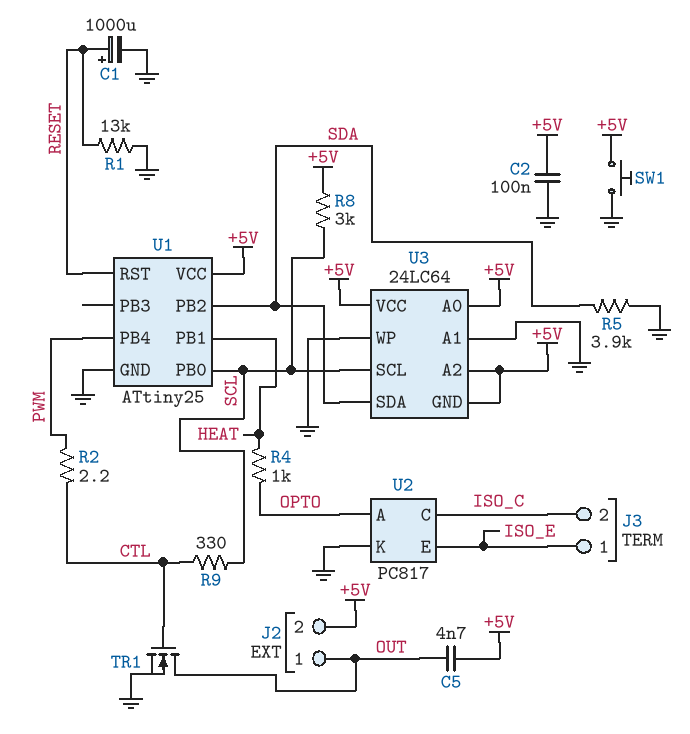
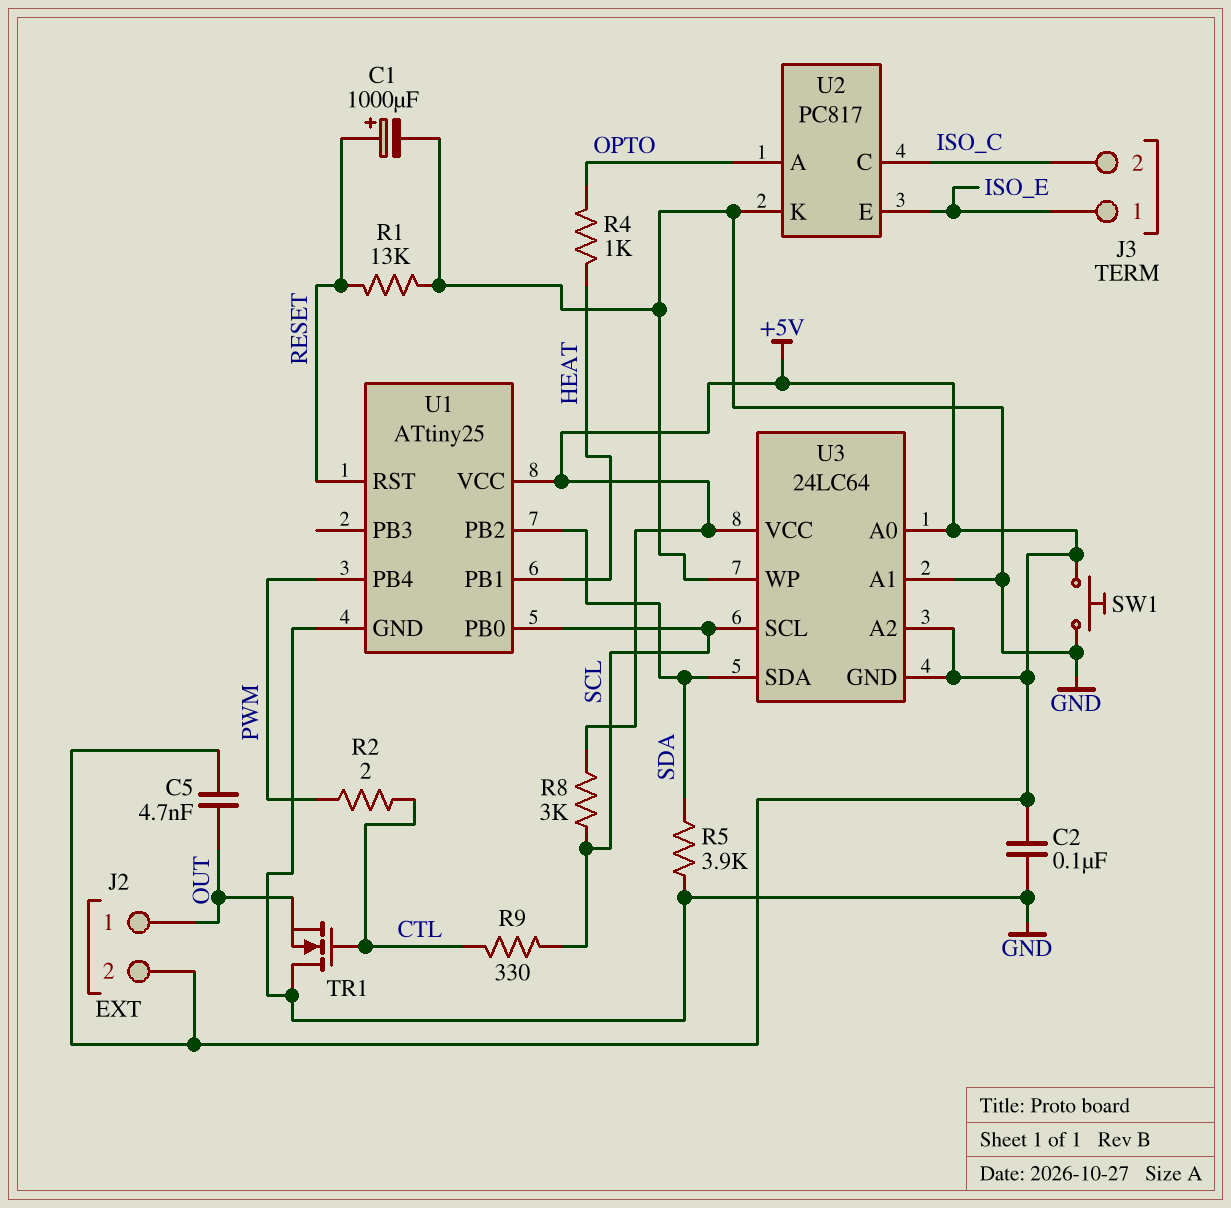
R2: 2.2 (CTL, PWM) -> 2 (CTL, PWM)
TR1: NMOS (G CTL, D OUT, S GND) -> NMOS (G CTL, D GND, S OUT)

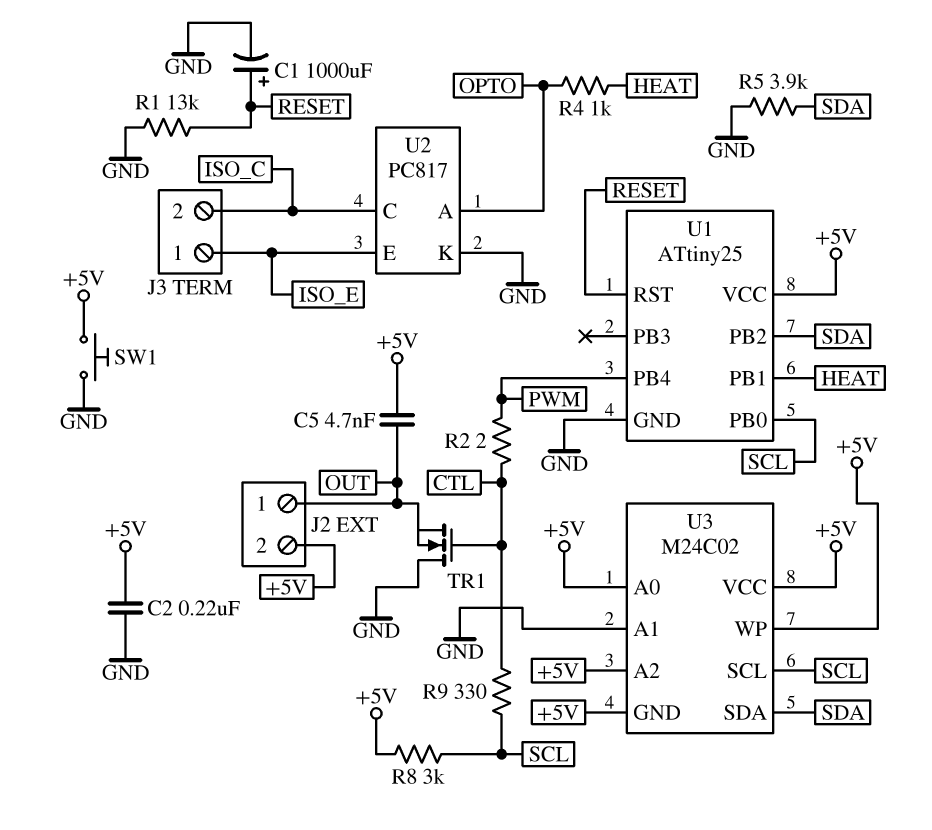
C2: 100nF (+5V, GND) -> 220nF (+5V, GND)
U3: 24LC64 -> M24C02
U3 pin WP: GND -> +5V

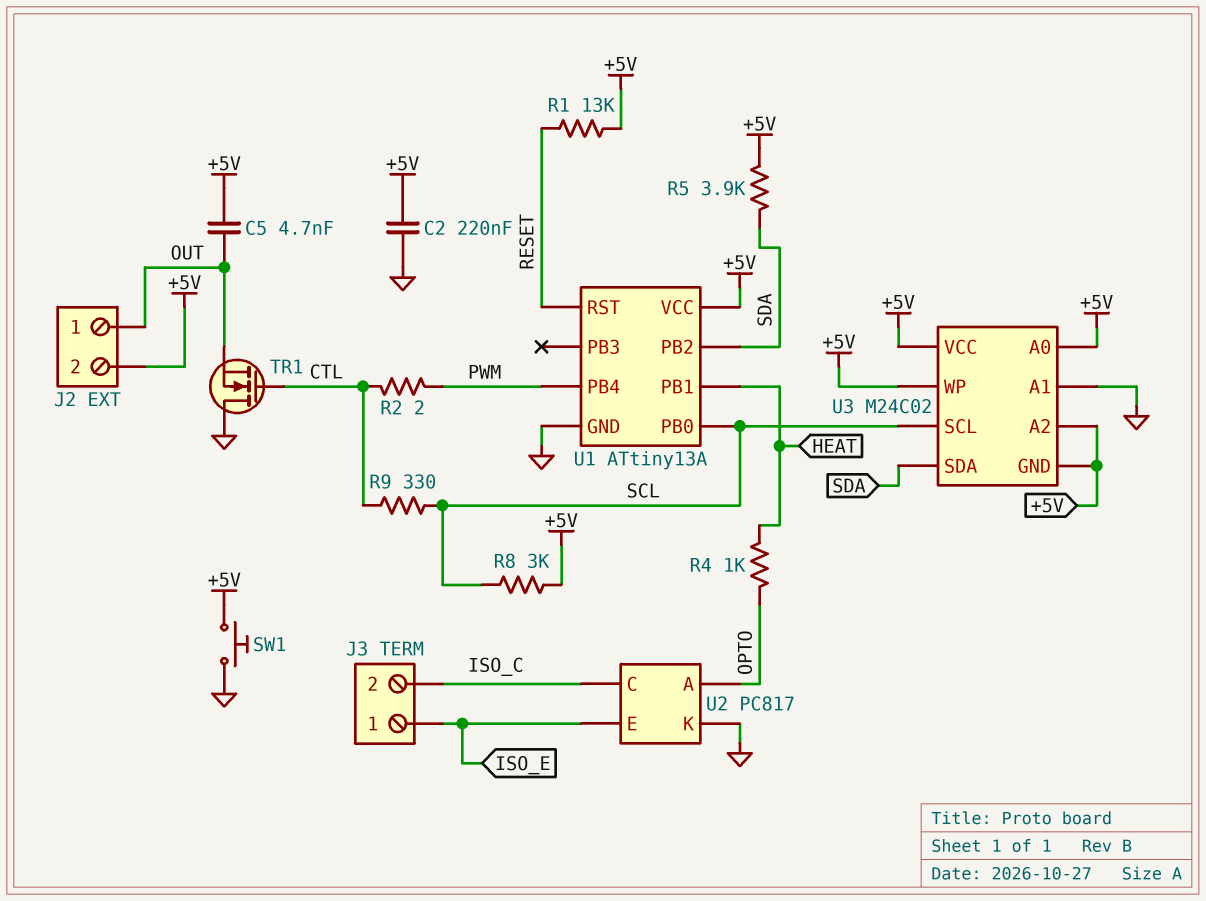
C1: 1000uF (plus RESET, minus GND) -> none
R1: 13k (GND, RESET) -> 13k (+5V, RESET)
R5: 3.9k (GND, SDA) -> 3.9k (+5V, SDA)
U1: ATtiny25 -> ATtiny13A

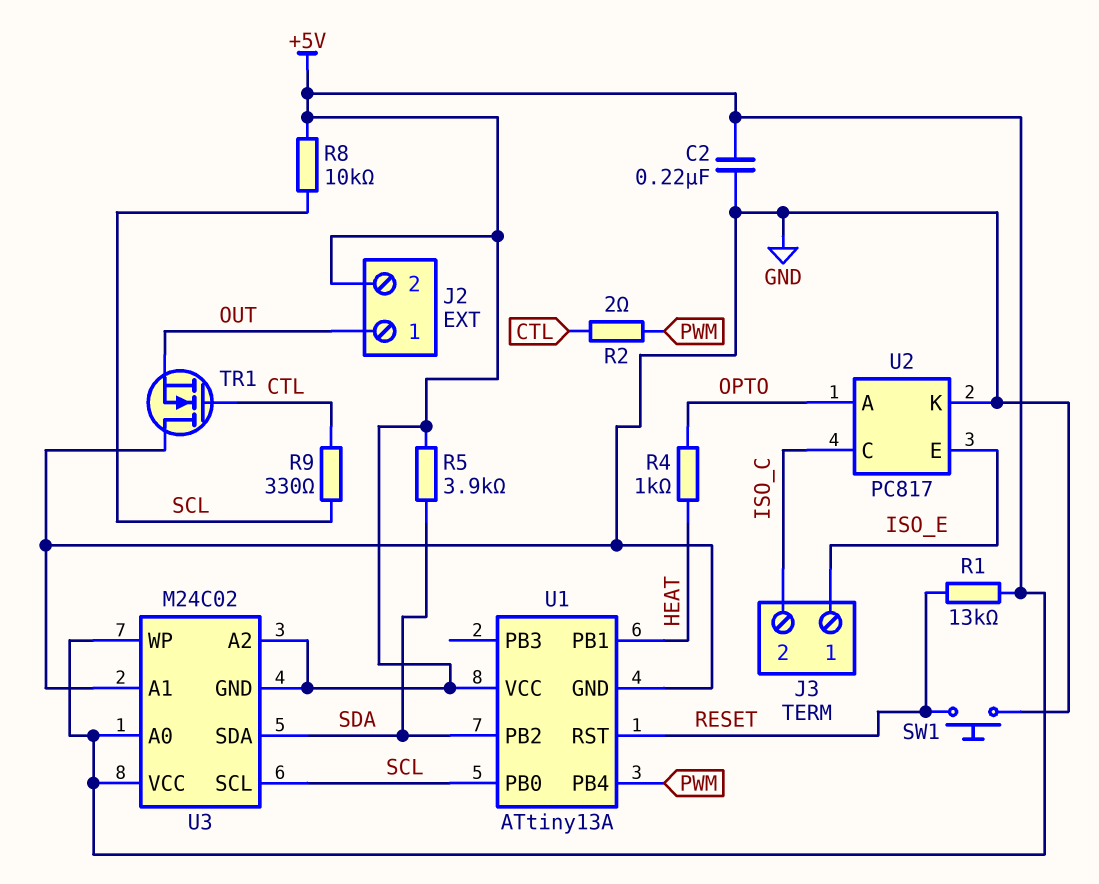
C5: 4.7nF (+5V, OUT) -> none
R8: 3k (+5V, SCL) -> 10k (+5V, SCL)
SW1: button (+5V, GND) -> button (GND, RESET)

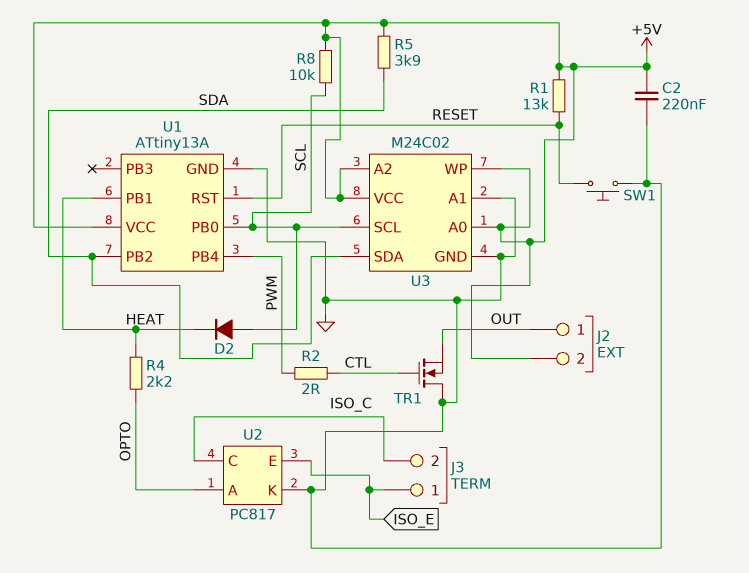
D2: none -> diode (A SCL, K HEAT)
R4: 1k (HEAT, OPTO) -> 2.2k (HEAT, OPTO)
R9: 330 (CTL, SCL) -> none
U3 pin GND: +5V -> GND

